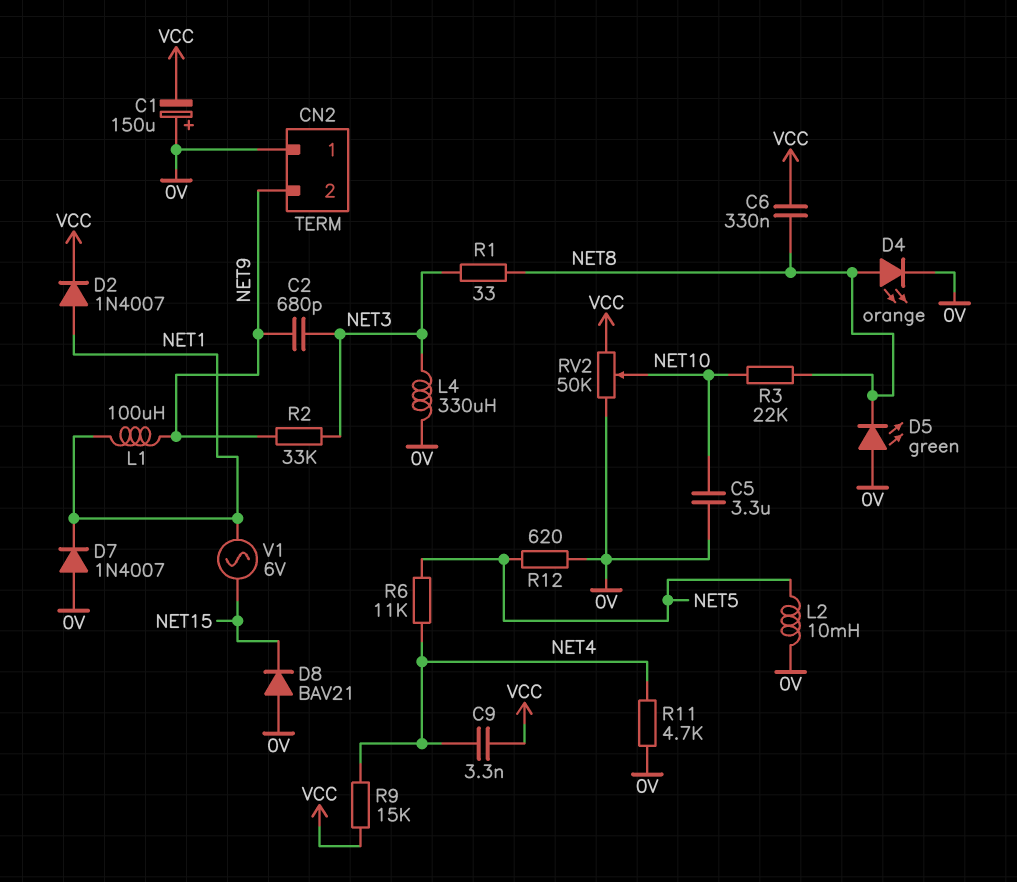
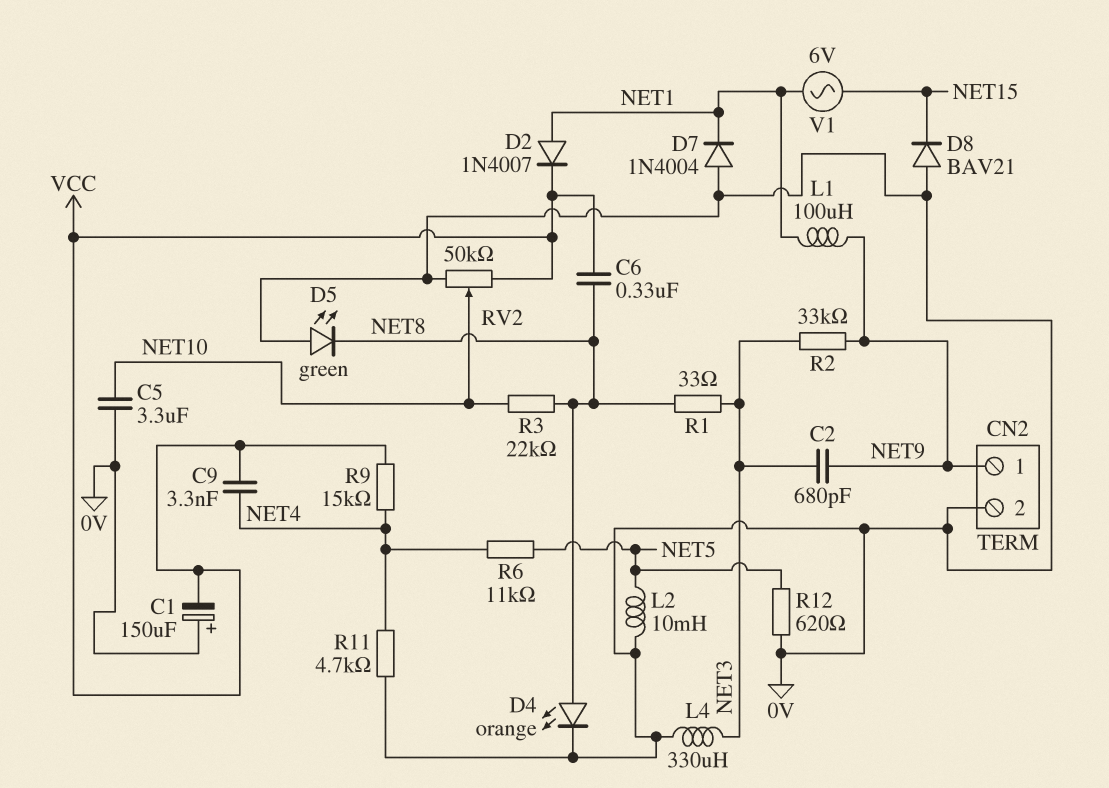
CN2 pin 1: 0V -> NET9
CN2 pin 2: NET9 -> 0V
D7: diode 1N4007 (A 0V, K NET1) -> diode 1N4004 (A 0V, K NET1)

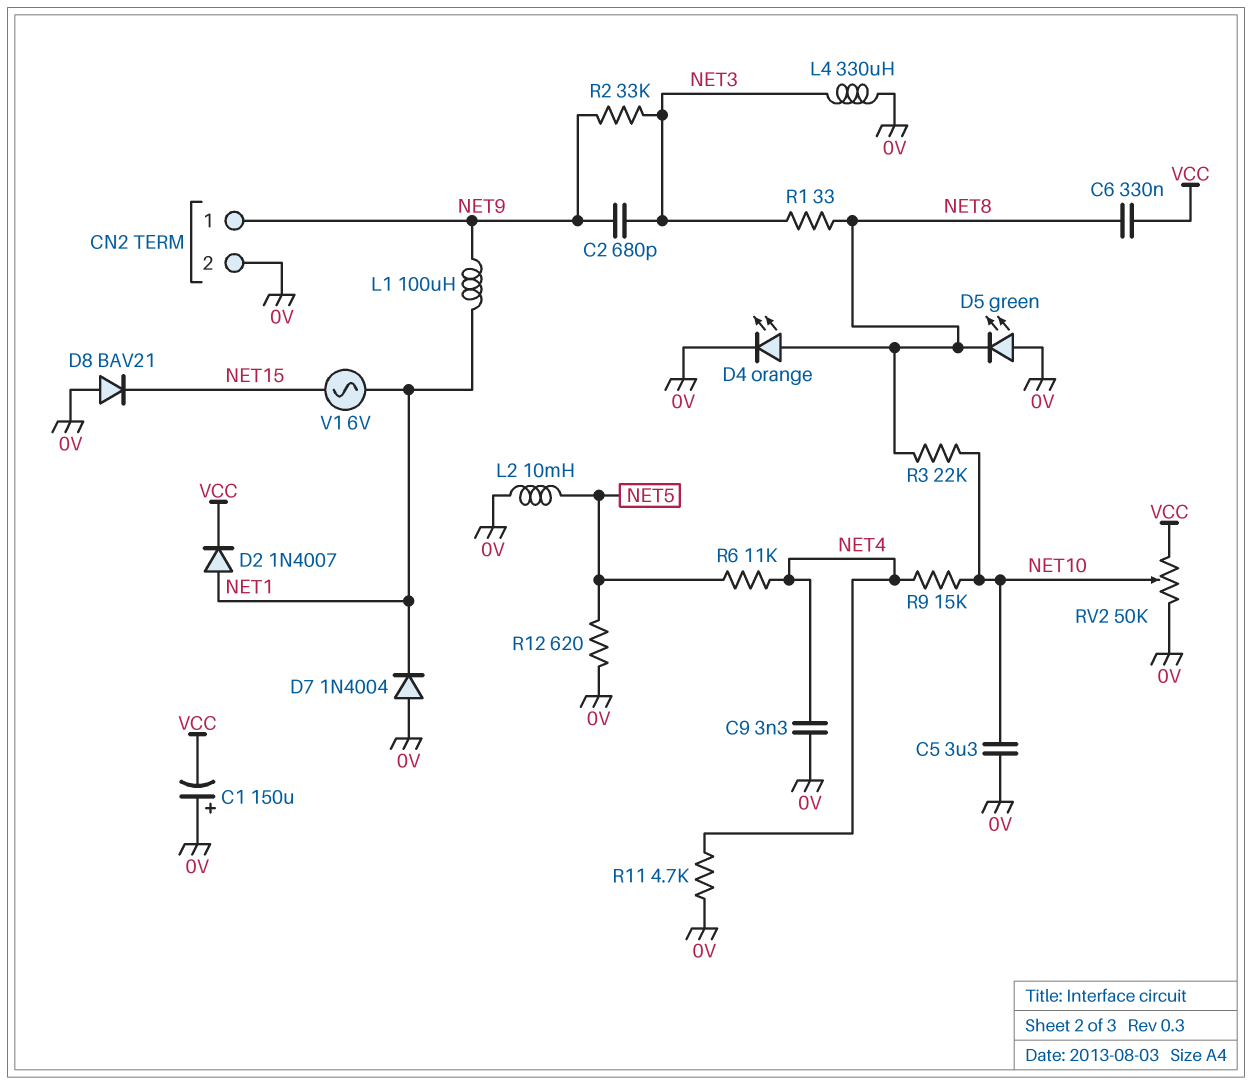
C9: 3.3nF (NET4, VCC) -> 3.3nF (0V, NET4)
R9: 15k (NET4, VCC) -> 15k (NET4, NET10)

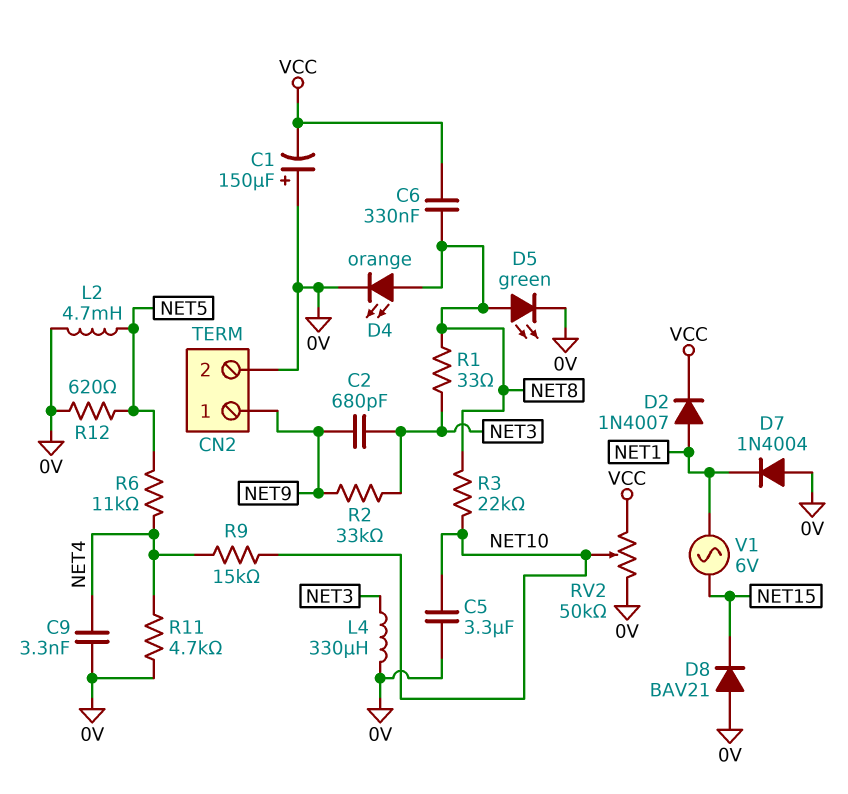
D5: LED green (A 0V, K NET8) -> LED green (A NET8, K 0V)
L1: 100uH (NET1, NET9) -> none
L2: 10mH (0V, NET5) -> 4.7mH (0V, NET5)

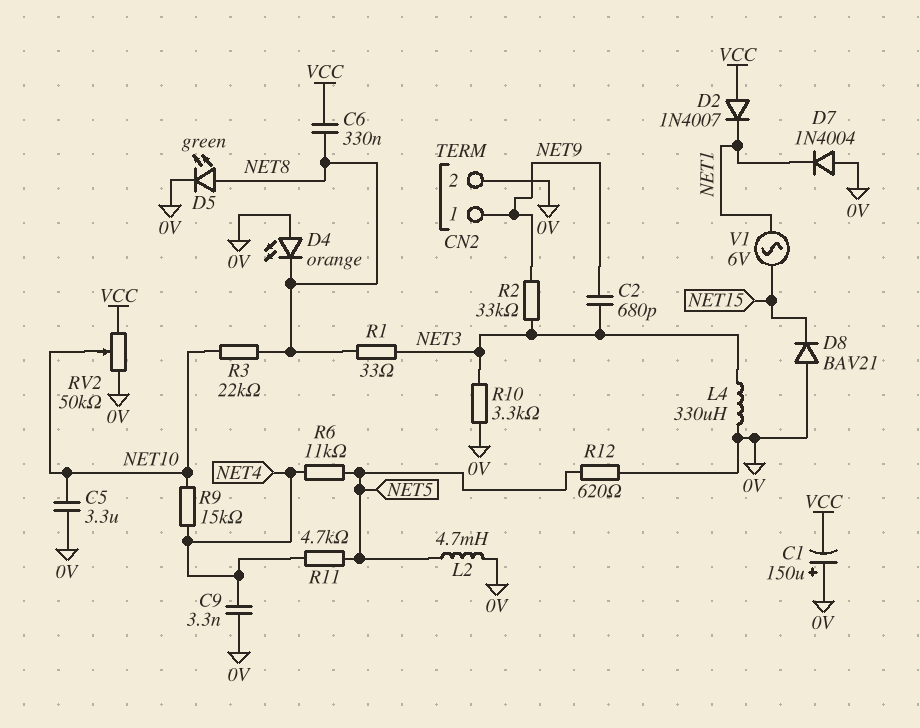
D2: diode 1N4007 (A NET1, K VCC) -> diode 1N4007 (A VCC, K NET1)
D4: LED orange (A NET8, K 0V) -> LED orange (A 0V, K NET8)
R10: none -> 3.3k (0V, NET3)
R11: 4.7k (0V, NET4) -> 4.7k (NET4, NET5)

